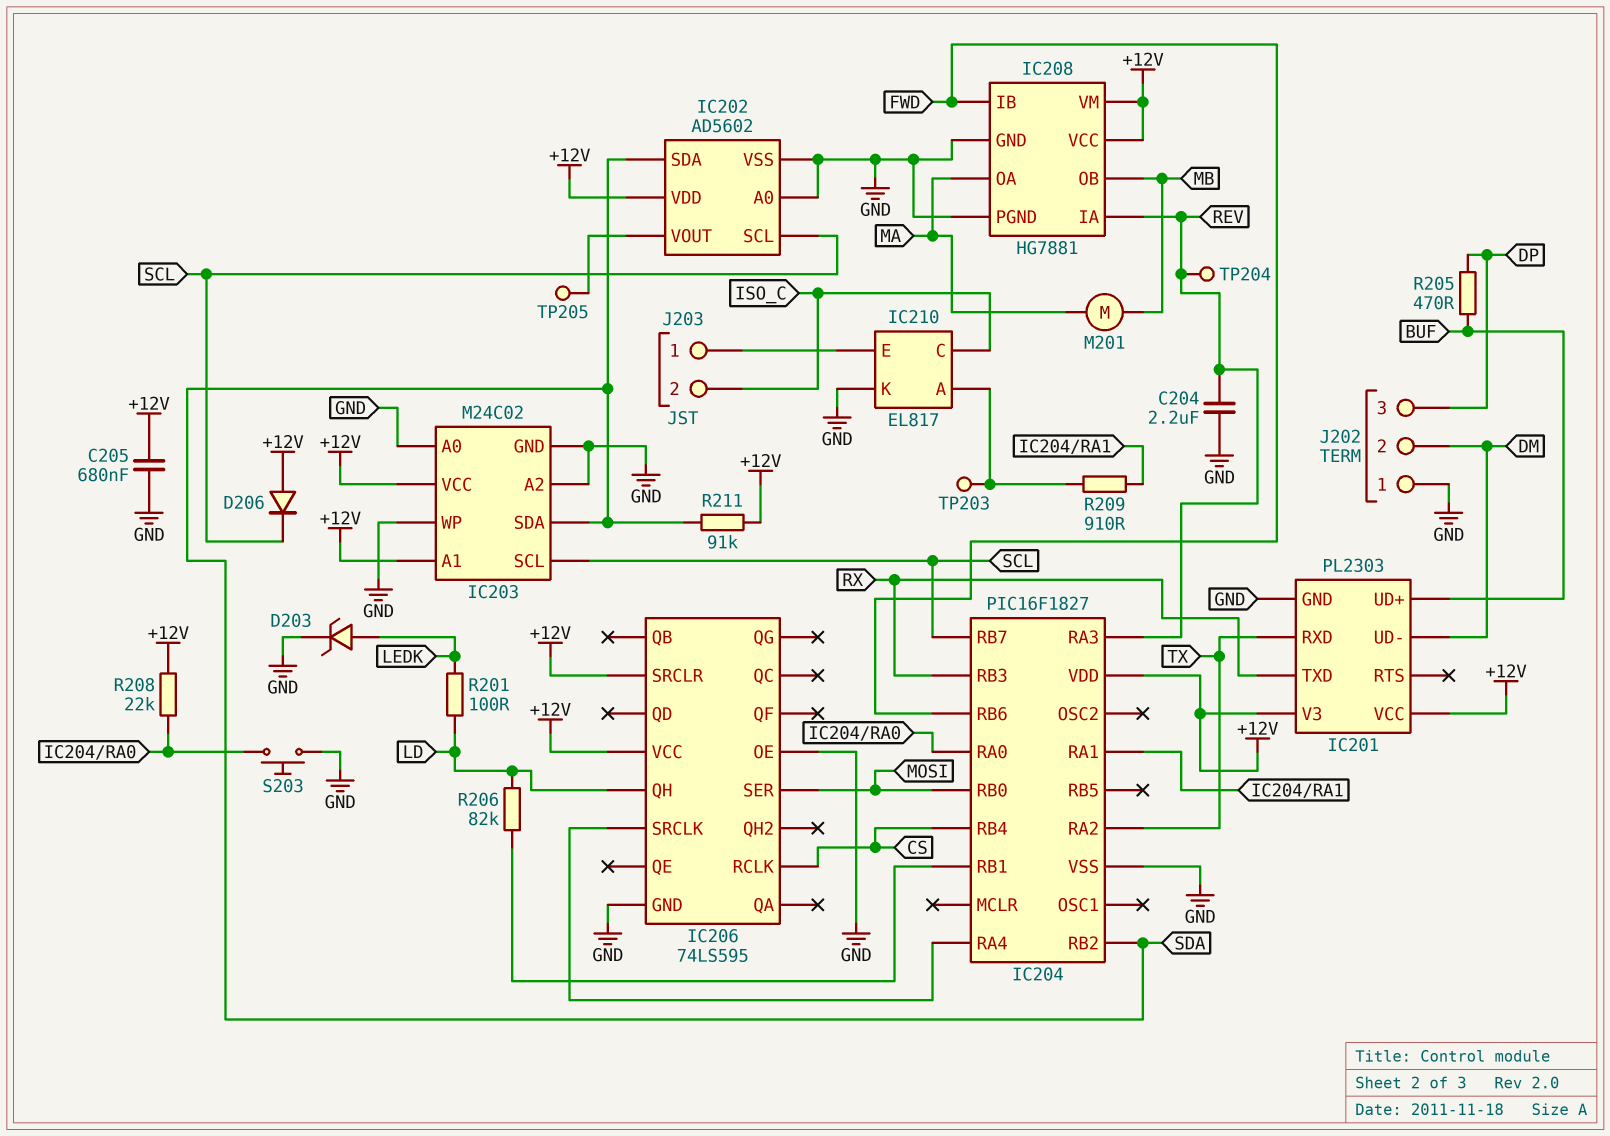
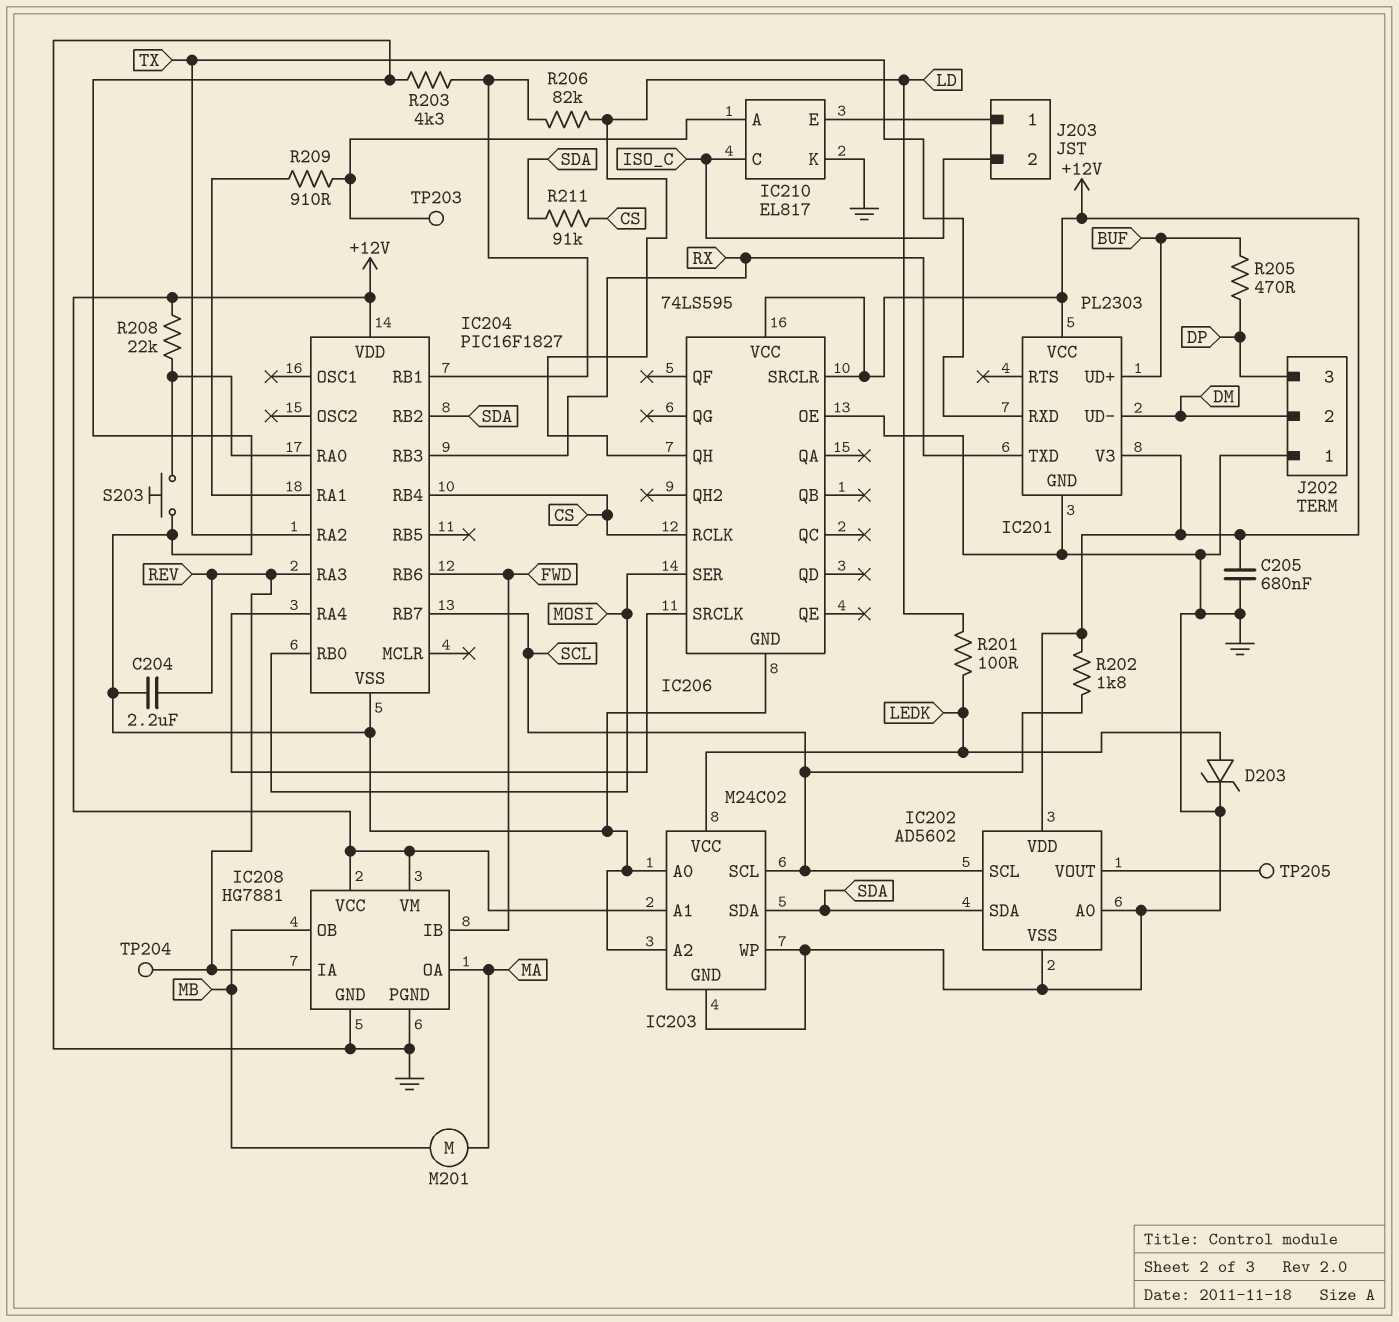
D206: diode (A +12V, K SCL) -> none
IC203 pin VCC: +12V -> LEDK
R202: none -> 1.8k (+12V, SCL)
R203: none -> 4.3k (GND, IC204/RB1)
R211: 91k (+12V, SDA) -> 91k (CS, SDA)

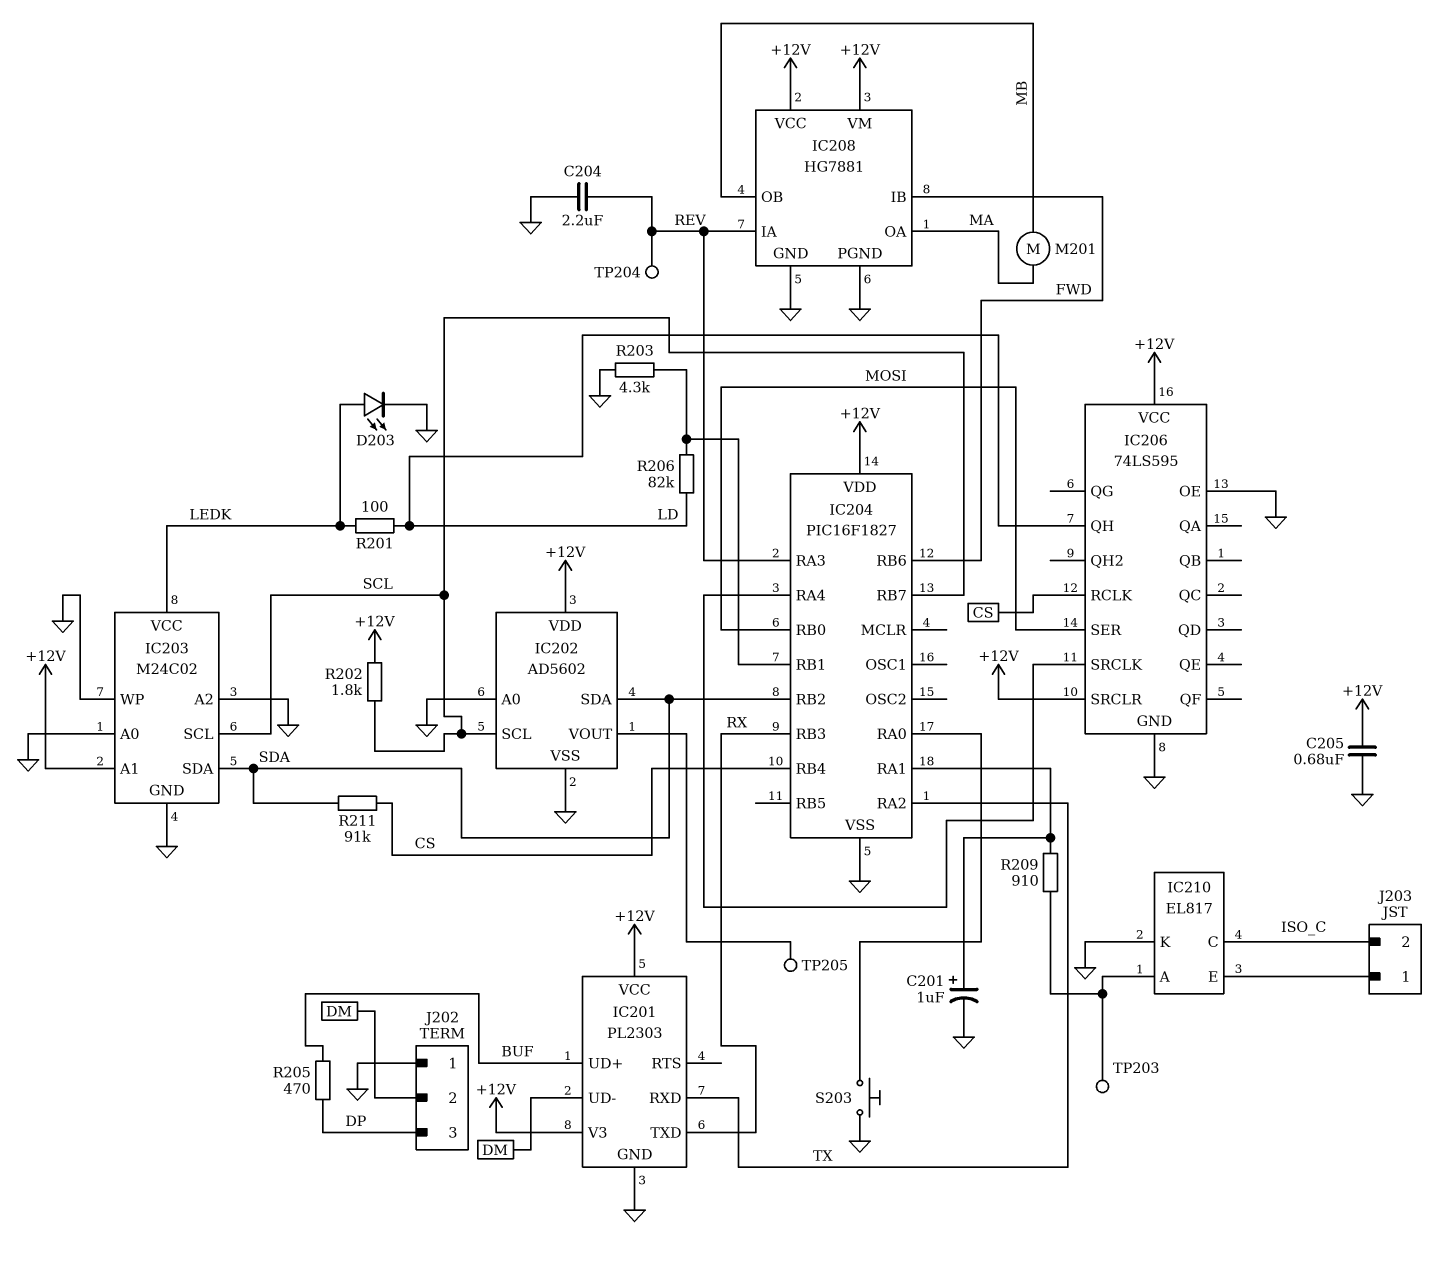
C201: none -> 1uF (plus IC204/RA1, minus GND)
D203: zener (A LEDK, K GND) -> LED (A LEDK, K GND)
R208: 22k (+12V, IC204/RA0) -> none

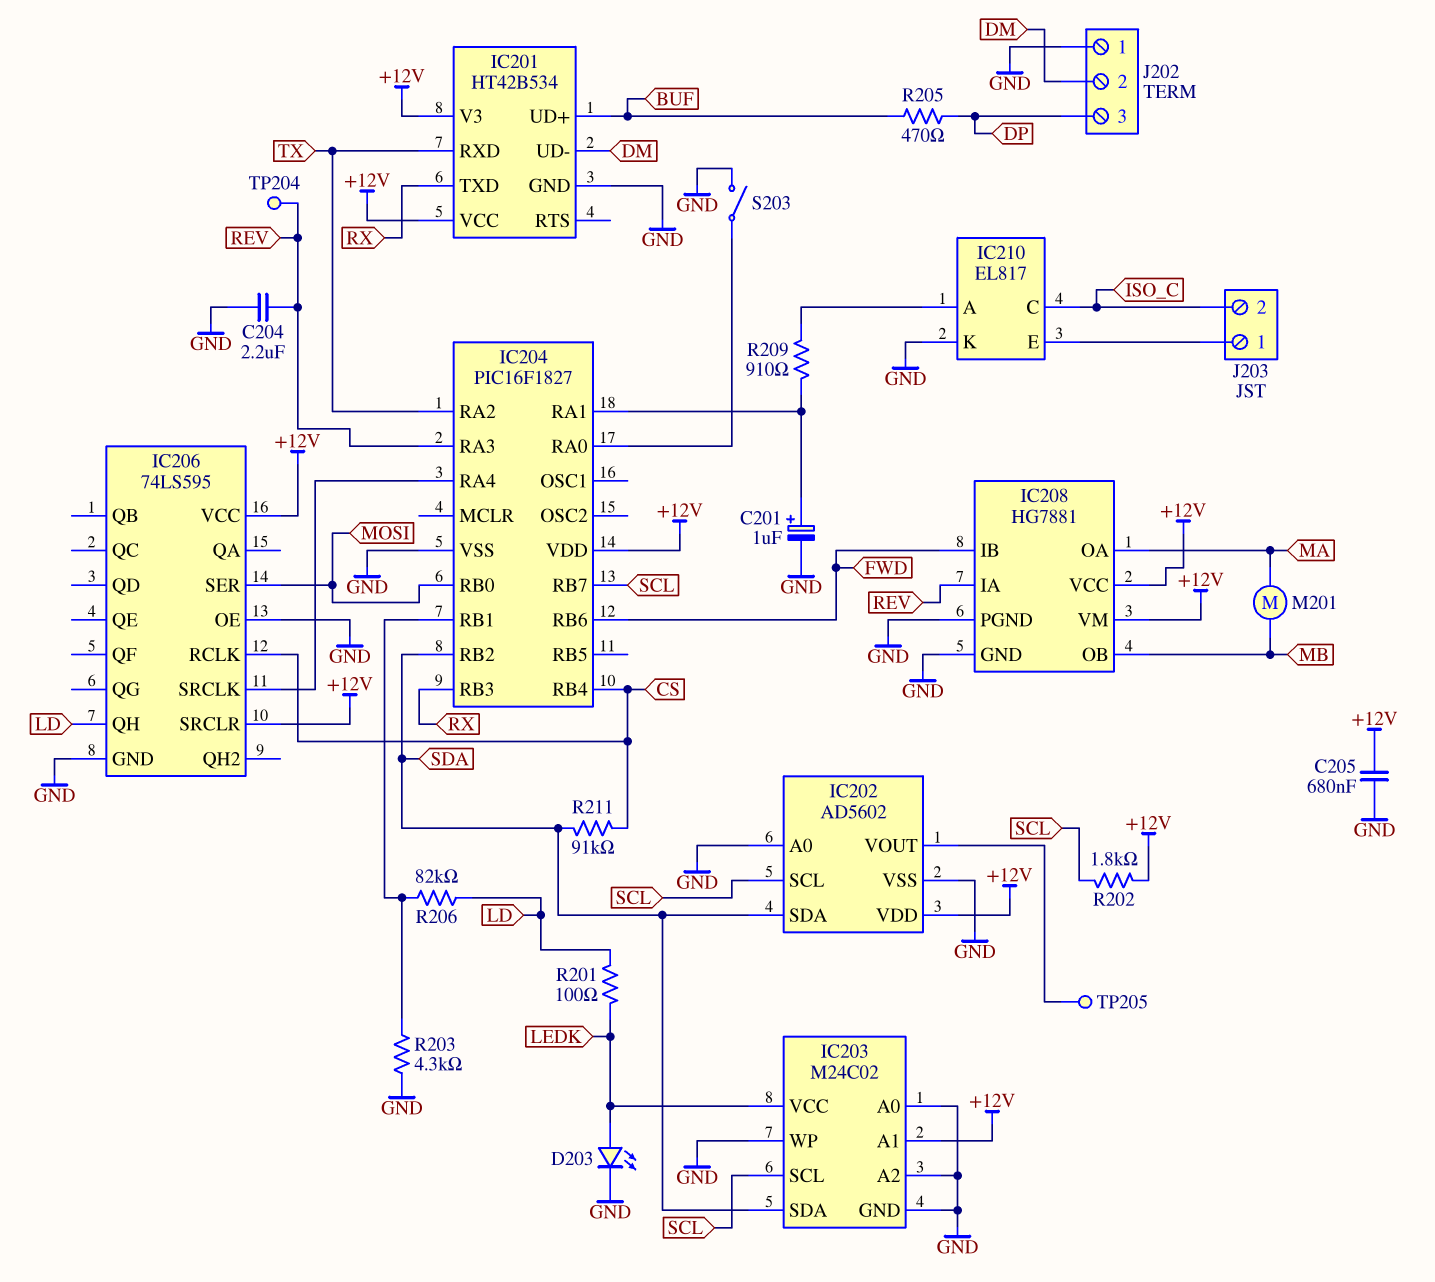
IC201: PL2303 -> HT42B534
S203: button (GND, IC204/RA0) -> switch (GND, IC204/RA0)
TP203: test point (IC210/A) -> none

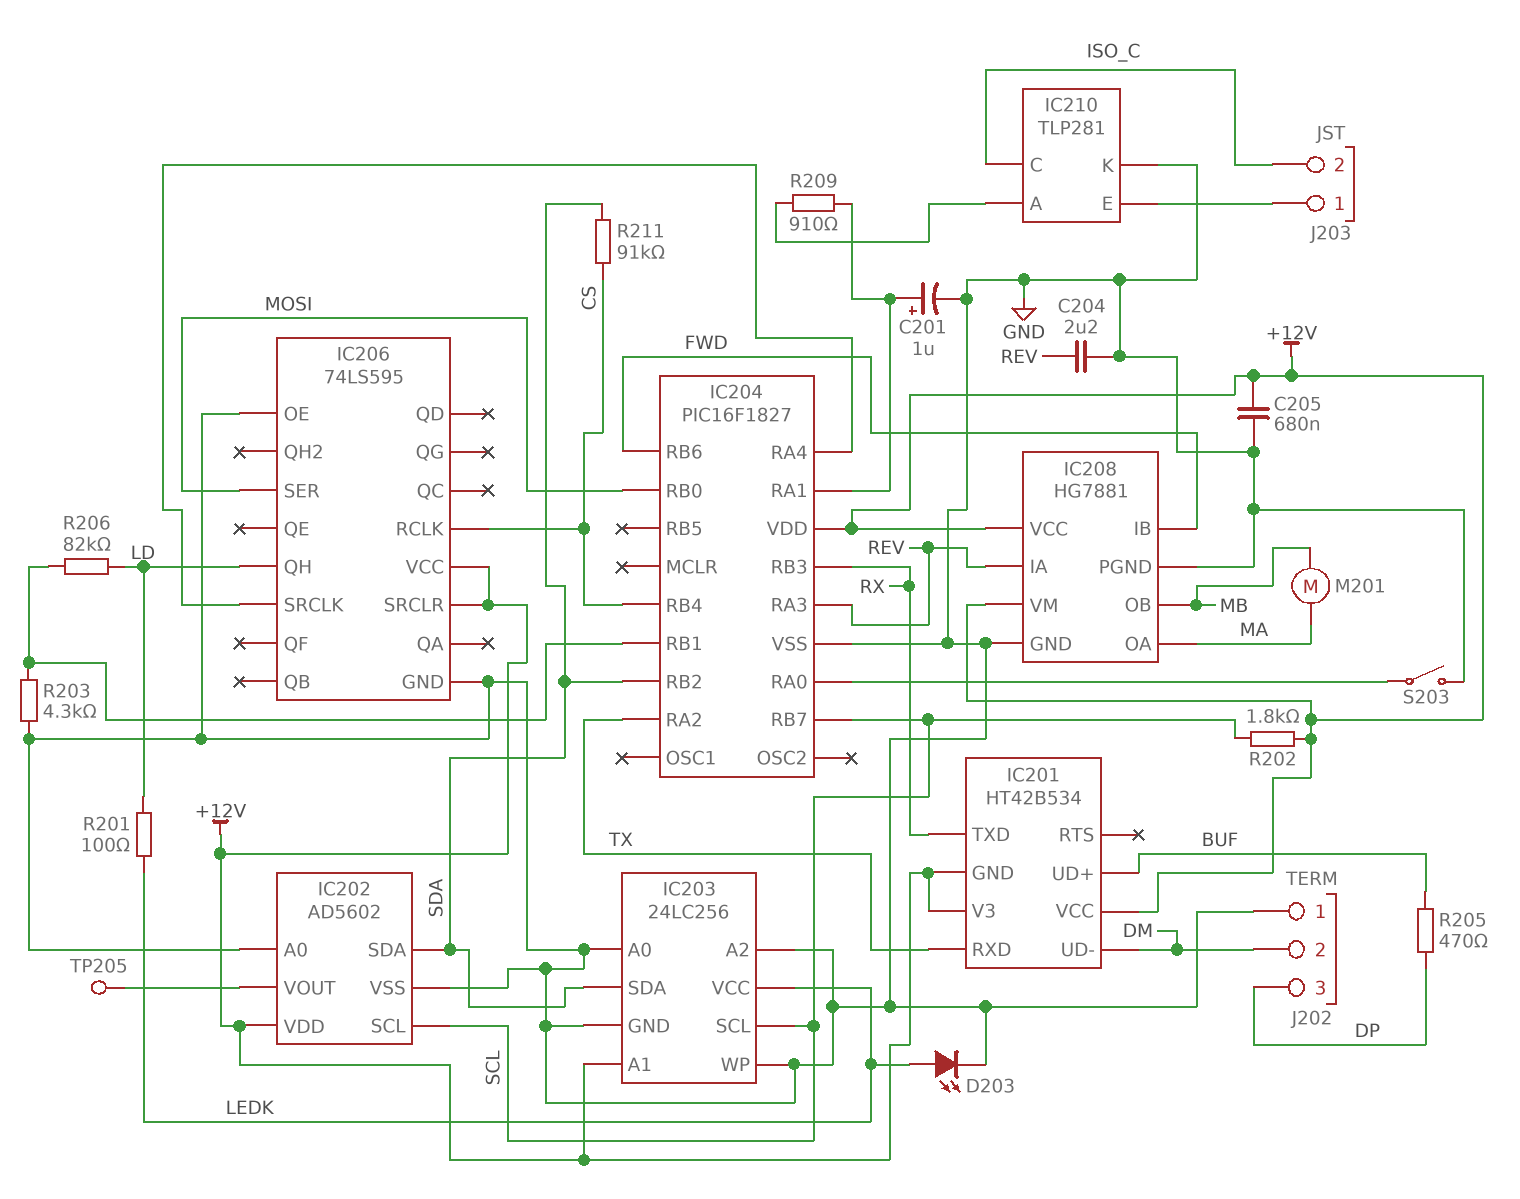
IC201 pin GND: GND -> +12V
IC203: M24C02 -> 24LC256
IC210: EL817 -> TLP281
TP204: test point (REV) -> none

